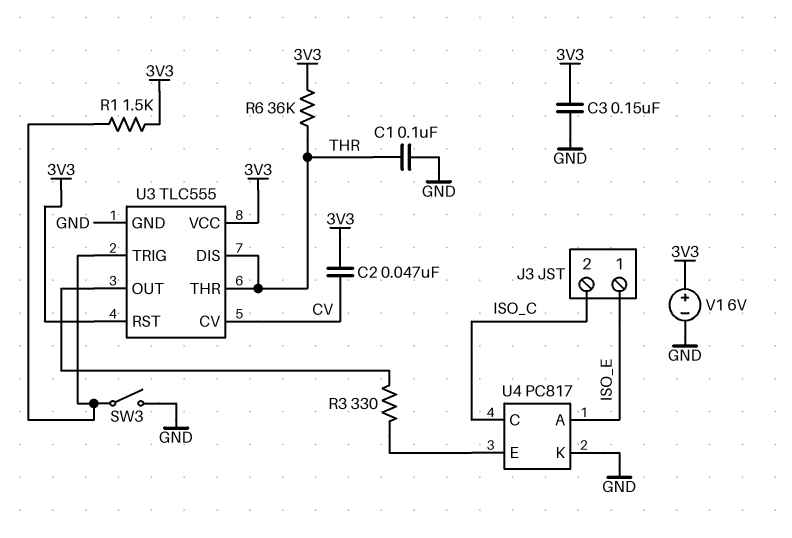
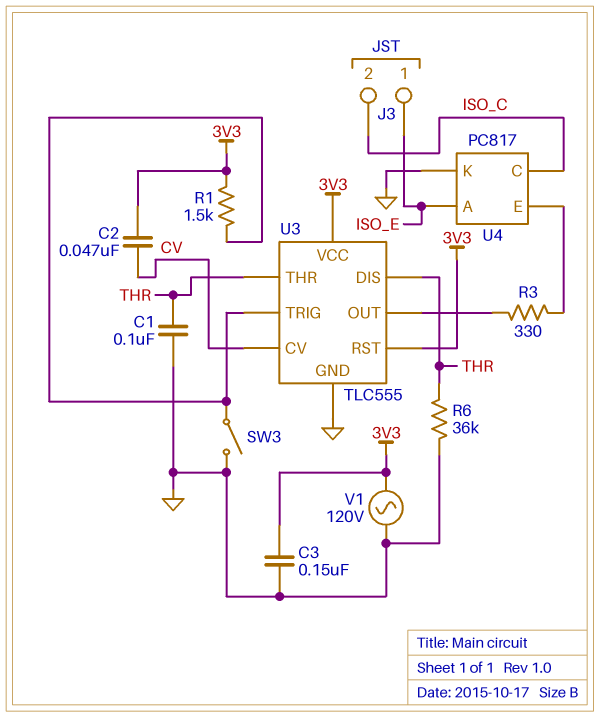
R6: 36k (3V3, THR) -> 36k (GND, THR)
V1: 6V (plus 3V3, minus GND) -> AC 120V (3V3, GND)

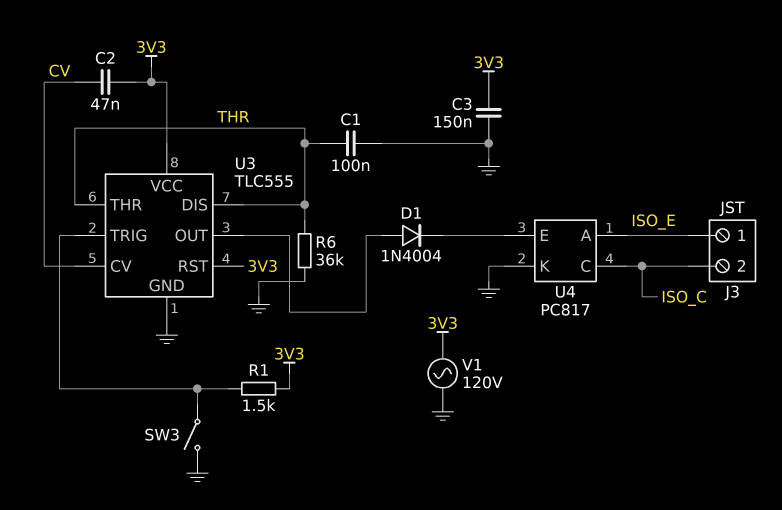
D1: none -> diode 1N4004 (A U3/OUT, K U4/E)
R3: 330 (U3/OUT, U4/E) -> none

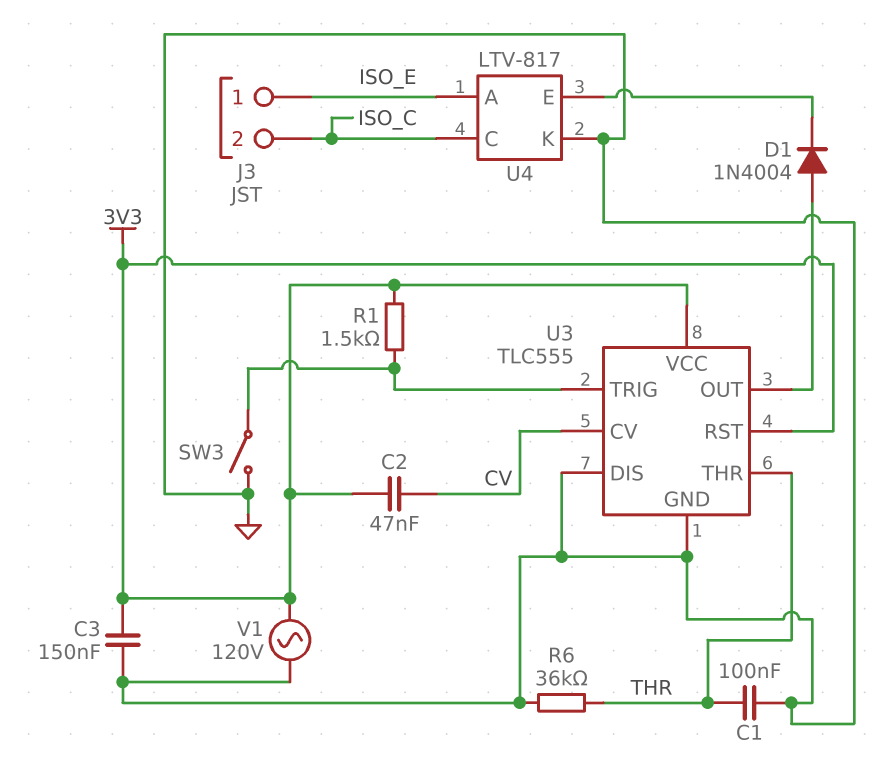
U3 pin DIS: THR -> GND
U4: PC817 -> LTV-817

